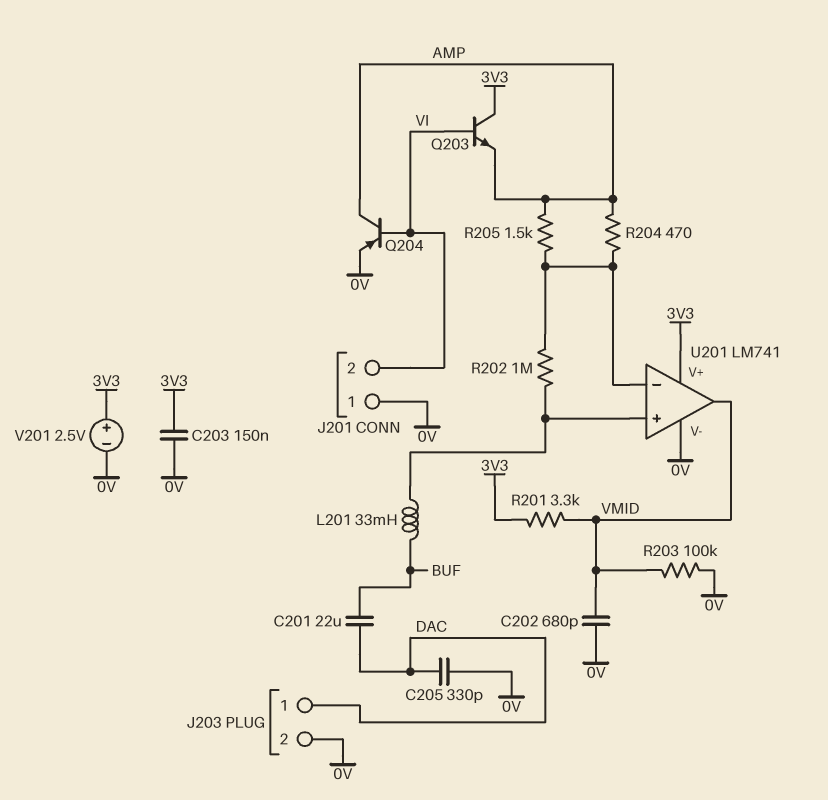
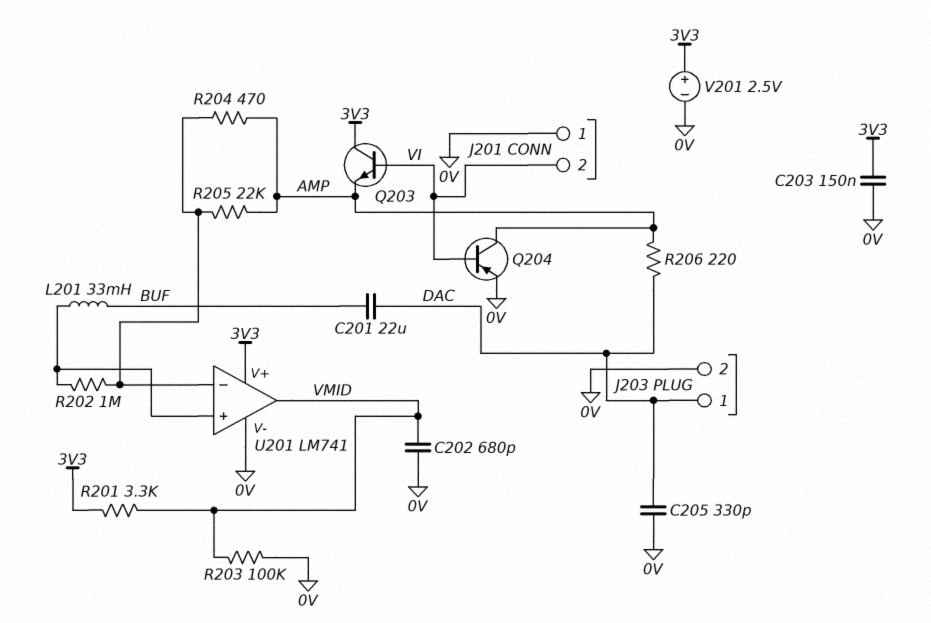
R205: 1.5k (AMP, U201/in-) -> 22k (AMP, U201/in-)
R206: none -> 220 (AMP, DAC)

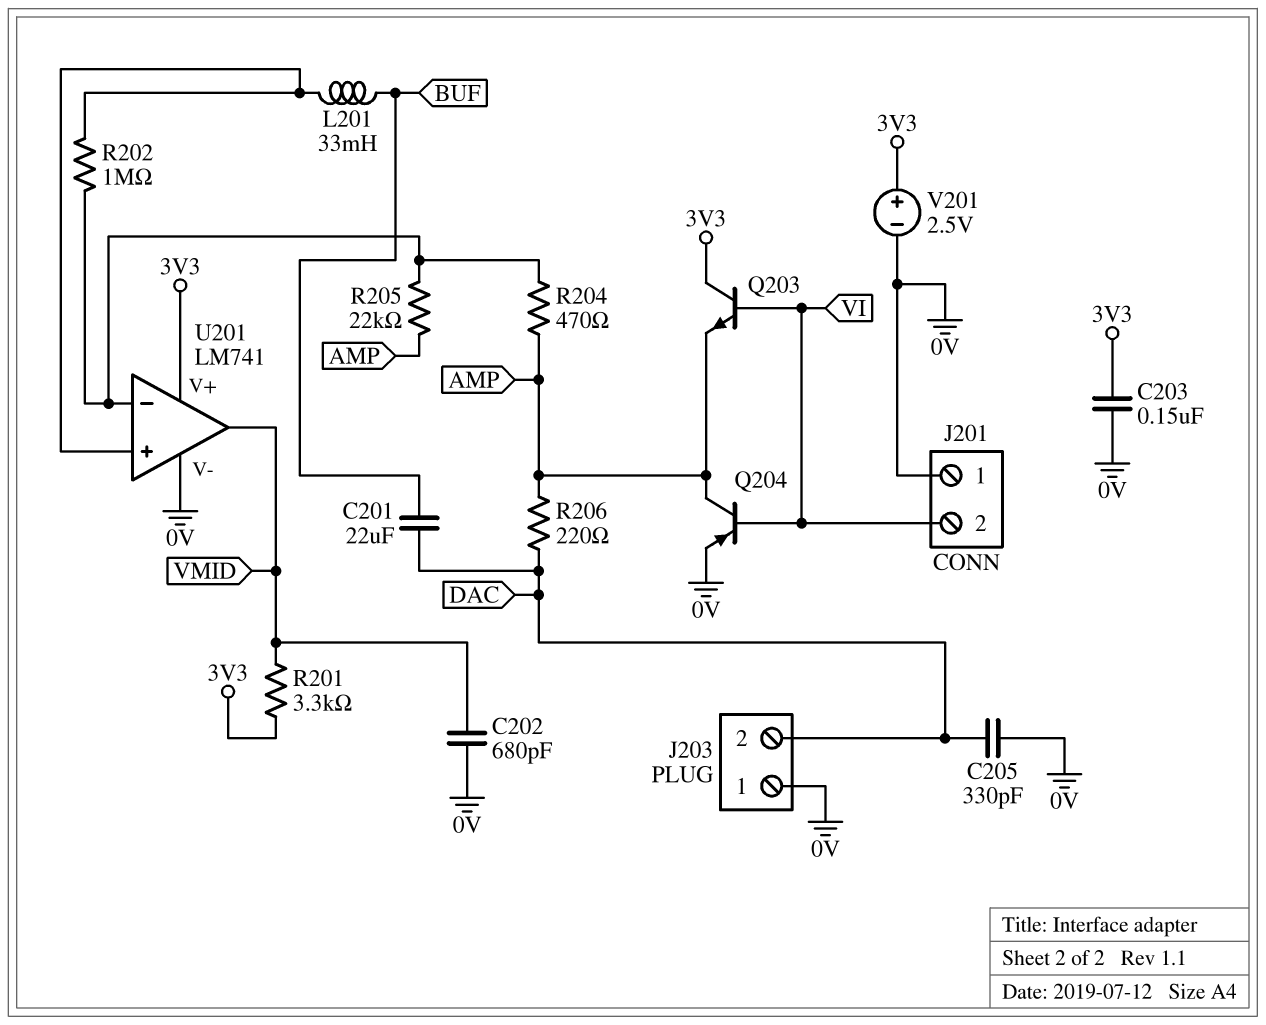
J203 pin 1: DAC -> 0V
J203 pin 2: 0V -> DAC
R203: 100k (0V, VMID) -> none

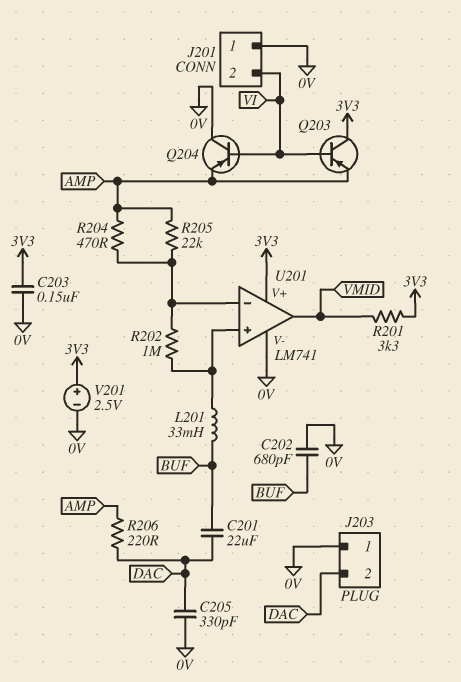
C202: 680pF (0V, VMID) -> 680pF (0V, BUF)
Q203: NPN (B VI, C 3V3, E AMP) -> PNP (B VI, C 3V3, E AMP)
Q204: PNP (B VI, C AMP, E 0V) -> PNP (B VI, C 0V, E AMP)

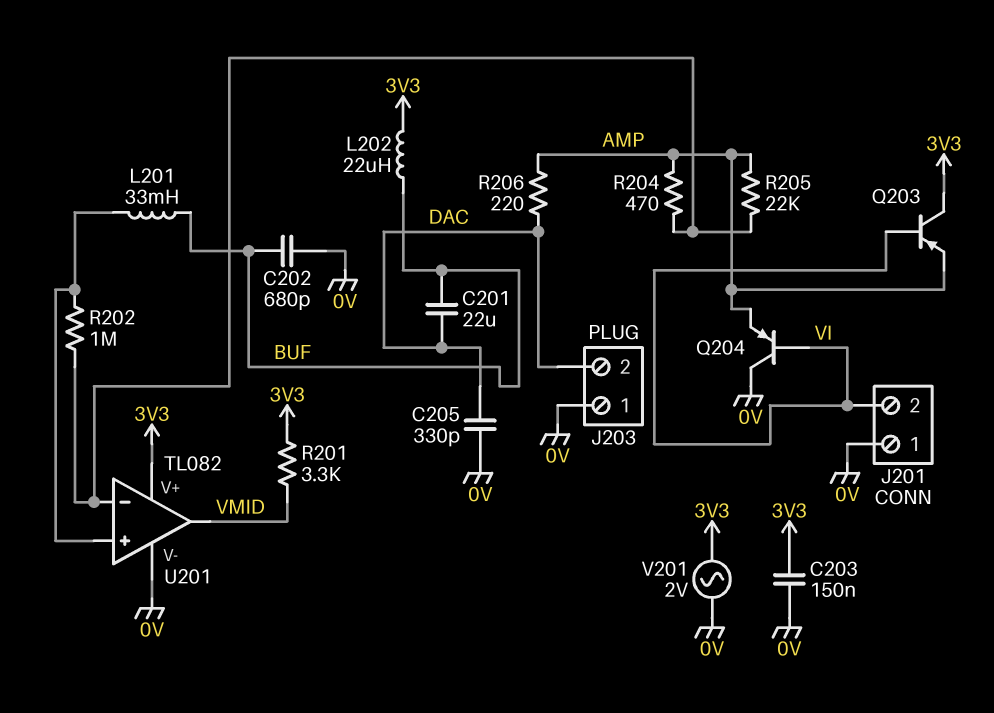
L202: none -> 22uH (3V3, BUF)
U201: LM741 -> TL082
V201: 2.5V (plus 3V3, minus 0V) -> AC 2V (0V, 3V3)

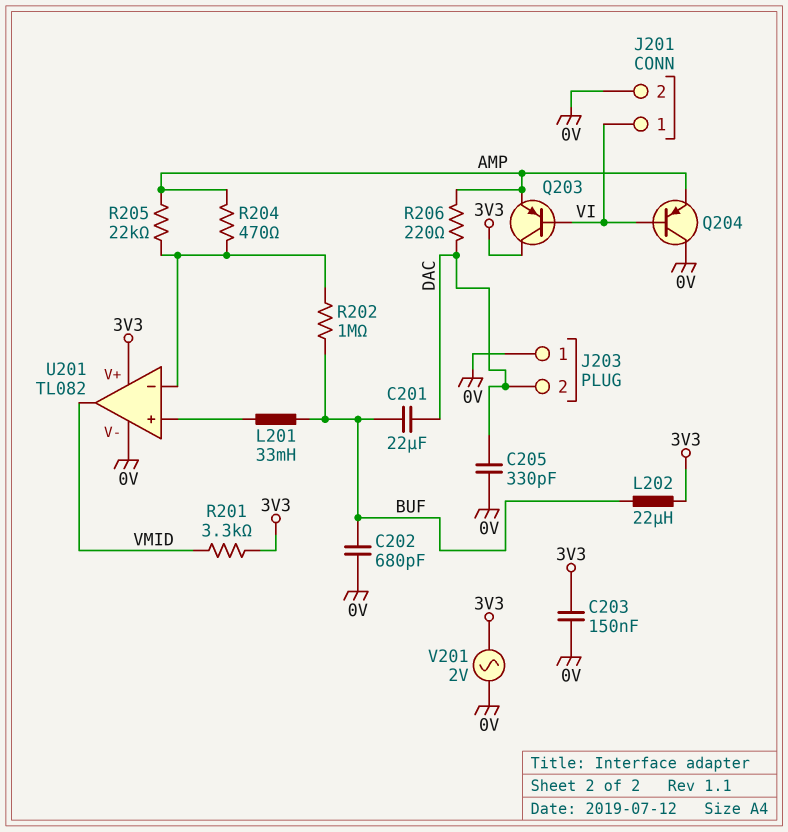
J201 pin 1: 0V -> VI
J201 pin 2: VI -> 0V
R202: 1M (U201/in+, U201/in-) -> 1M (BUF, U201/in-)

